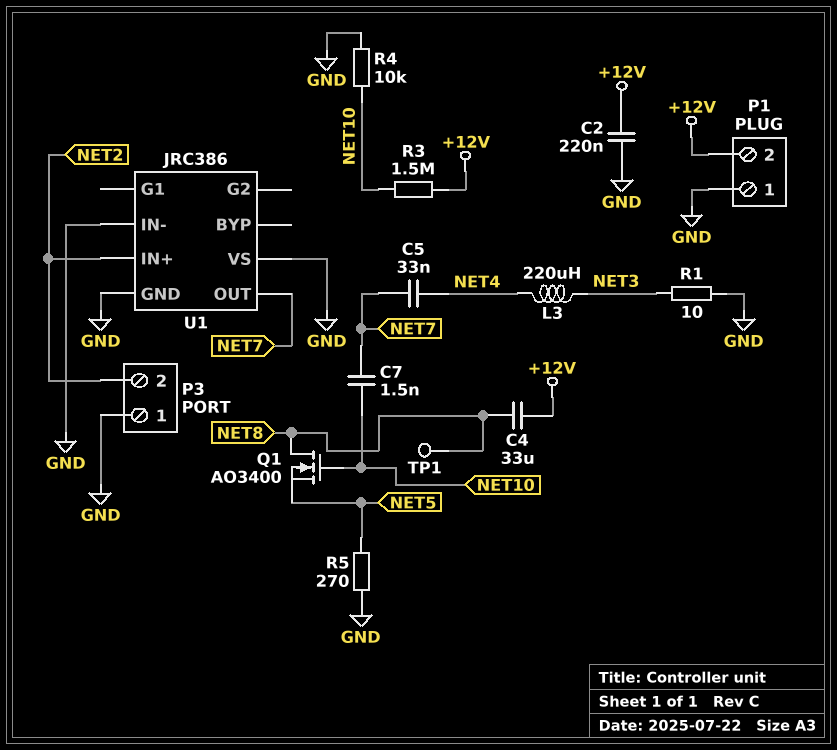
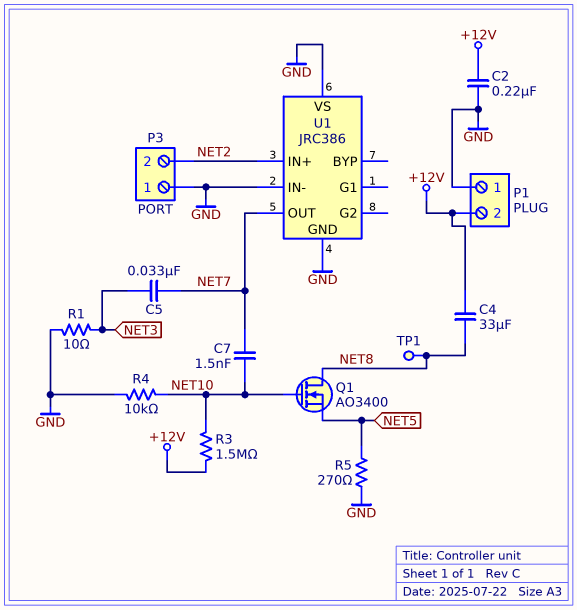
C5: 33nF (NET4, NET7) -> 33nF (NET3, NET7)
L3: 220uH (NET3, NET4) -> none

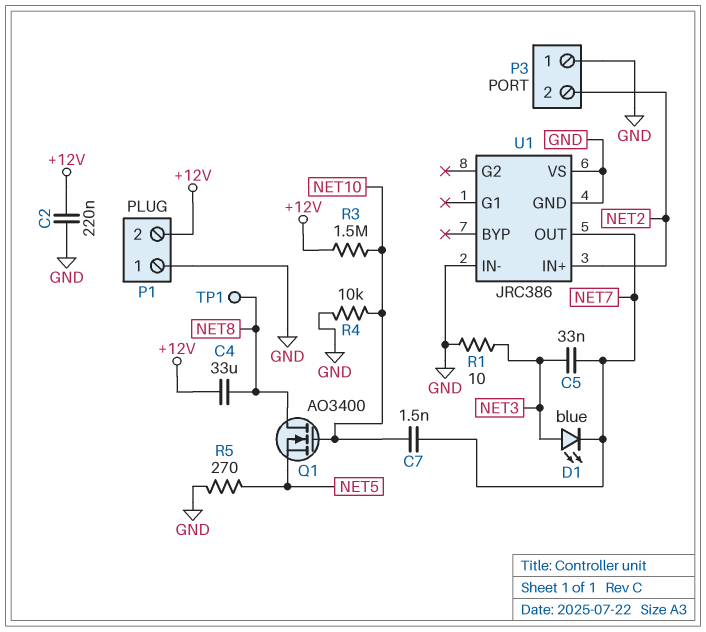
D1: none -> LED blue (A NET3, K NET7)

